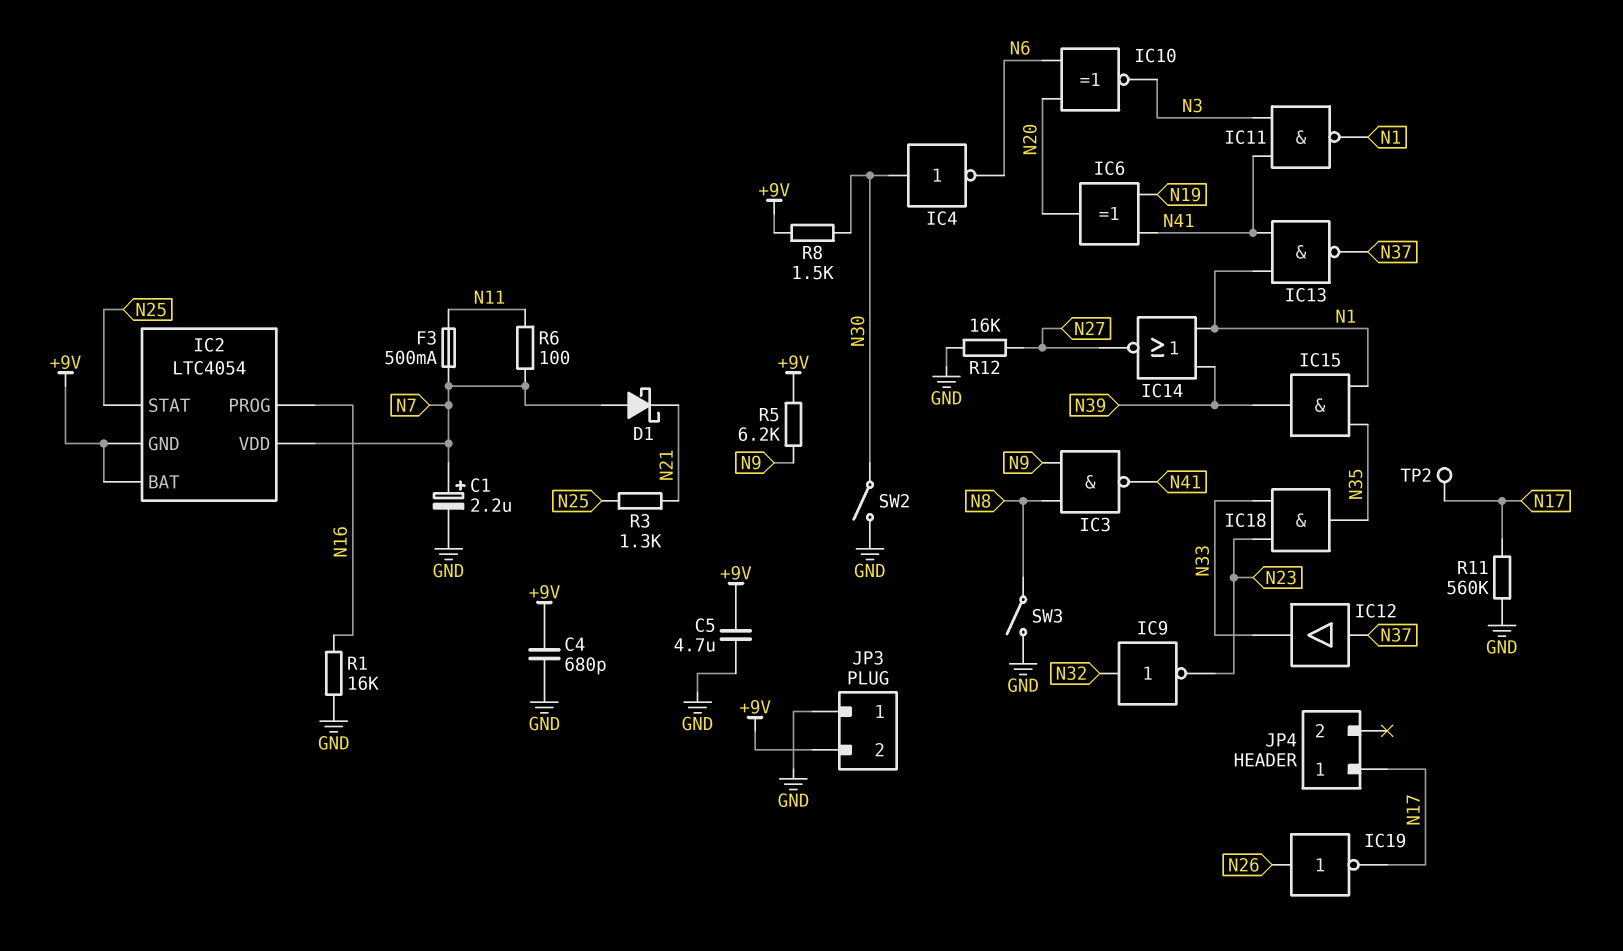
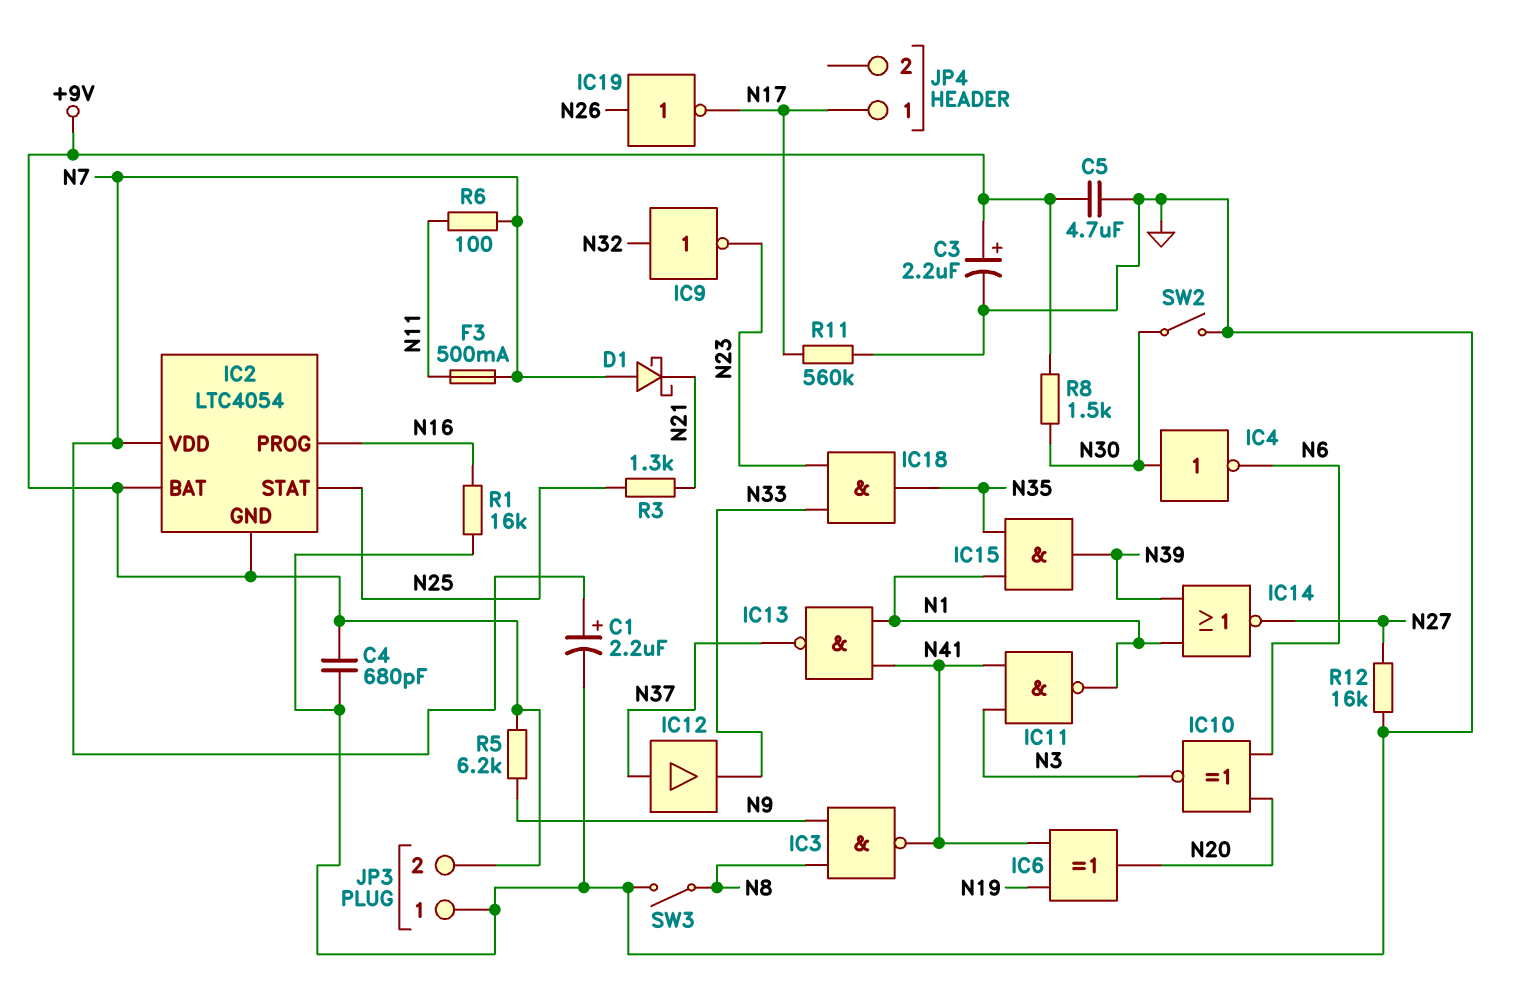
C3: none -> 2.2uF (plus +9V, minus GND)
TP2: test point (N17) -> none

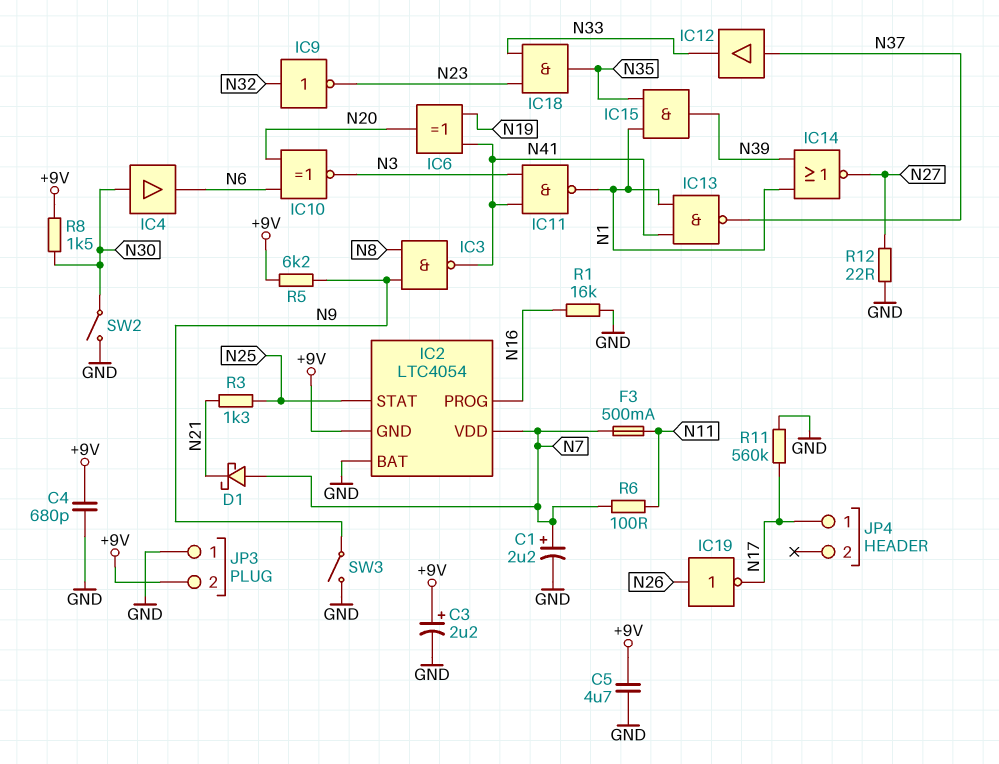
IC2 pin BAT: +9V -> GND
IC4: NOT (in N30, out N6) -> buffer (in N30, out N6)
R12: 16k (GND, N27) -> 22 (GND, N27)
SW3: switch (GND, N8) -> switch (GND, N9)

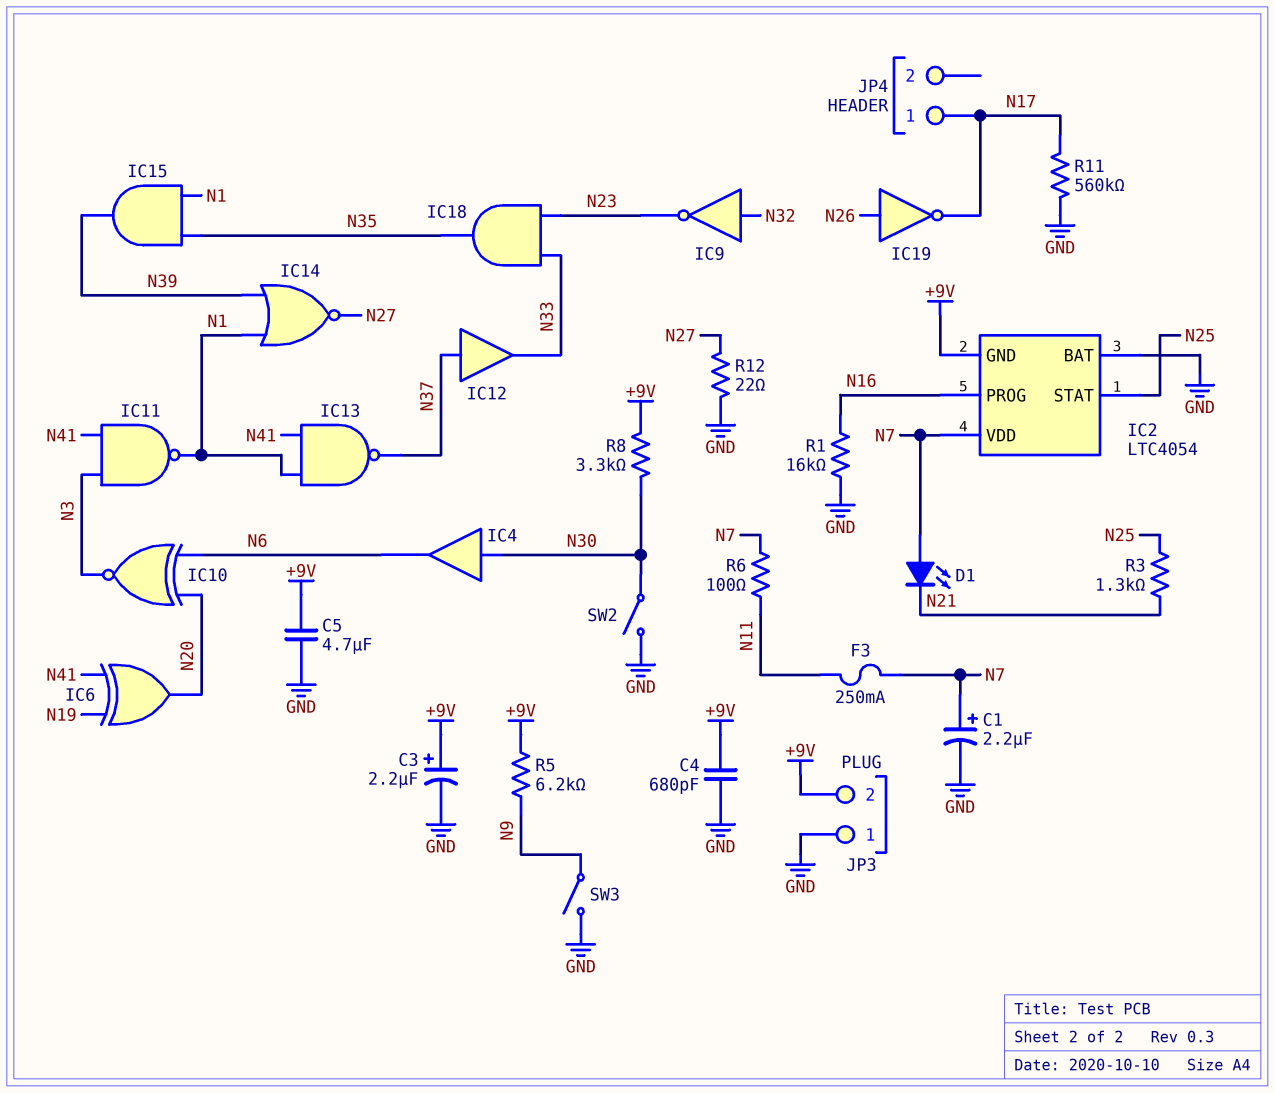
D1: schottky (A N7, K N21) -> LED (A N7, K N21)
F3: 500mA (N7, N11) -> 250mA (N7, N11)
IC3: NAND (in N8, in N9, out N41) -> none
R8: 1.5k (+9V, N30) -> 3.3k (+9V, N30)

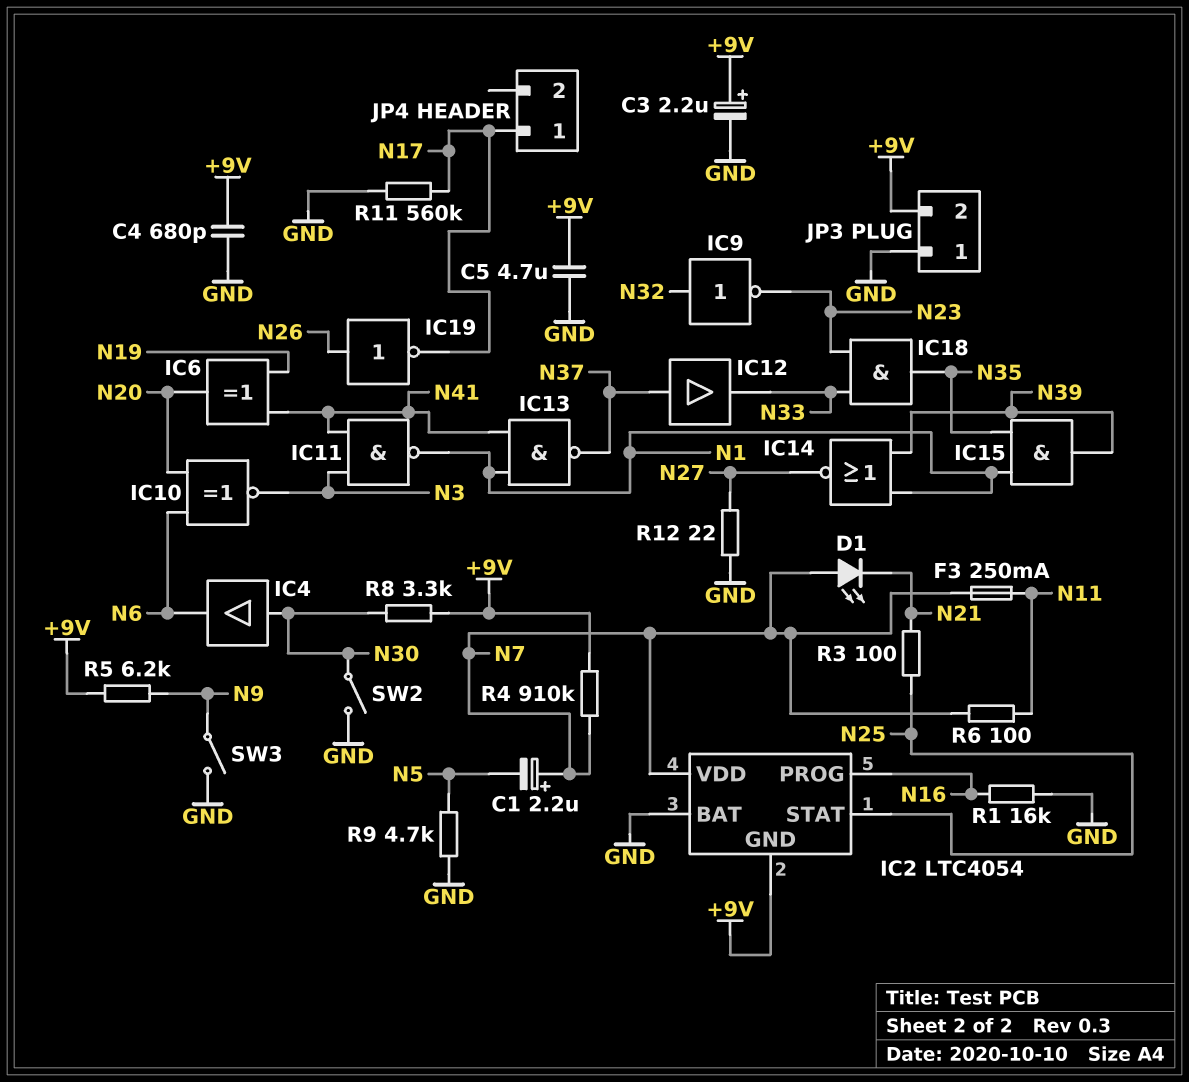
C1: 2.2uF (plus N7, minus GND) -> 2.2uF (plus N7, minus N5)
R3: 1.3k (N21, N25) -> 100 (N21, N25)
R4: none -> 910k (+9V, N7)
R9: none -> 4.7k (GND, N5)

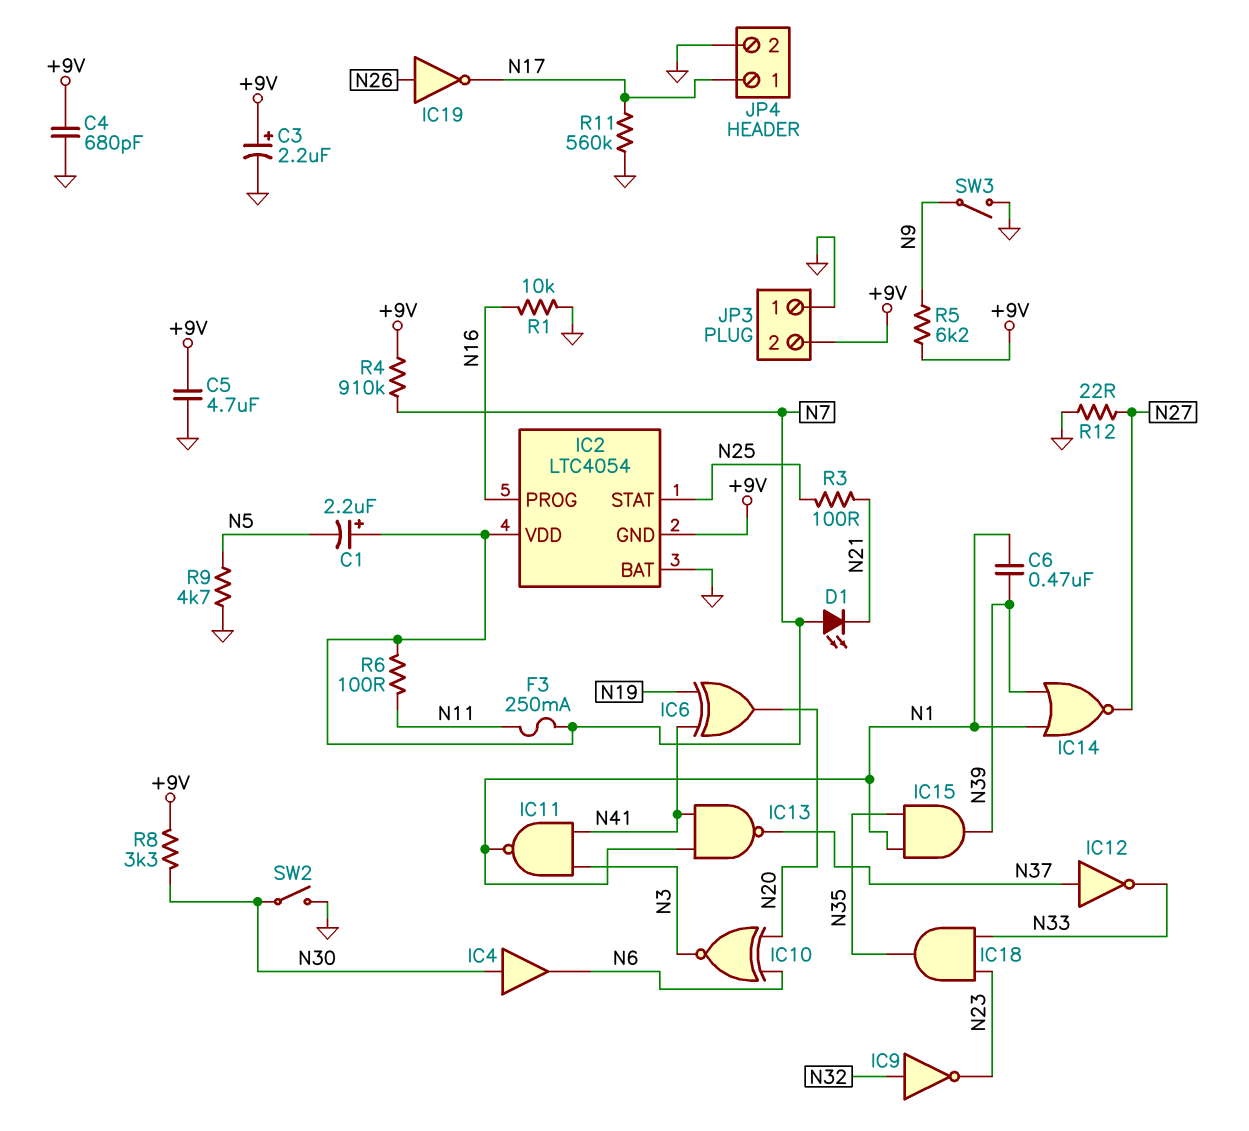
C6: none -> 470nF (N1, N39)
IC12: buffer (in N37, out N33) -> NOT (in N37, out N33)
JP4 pin 2: none -> GND
R1: 16k (GND, N16) -> 10k (GND, N16)

